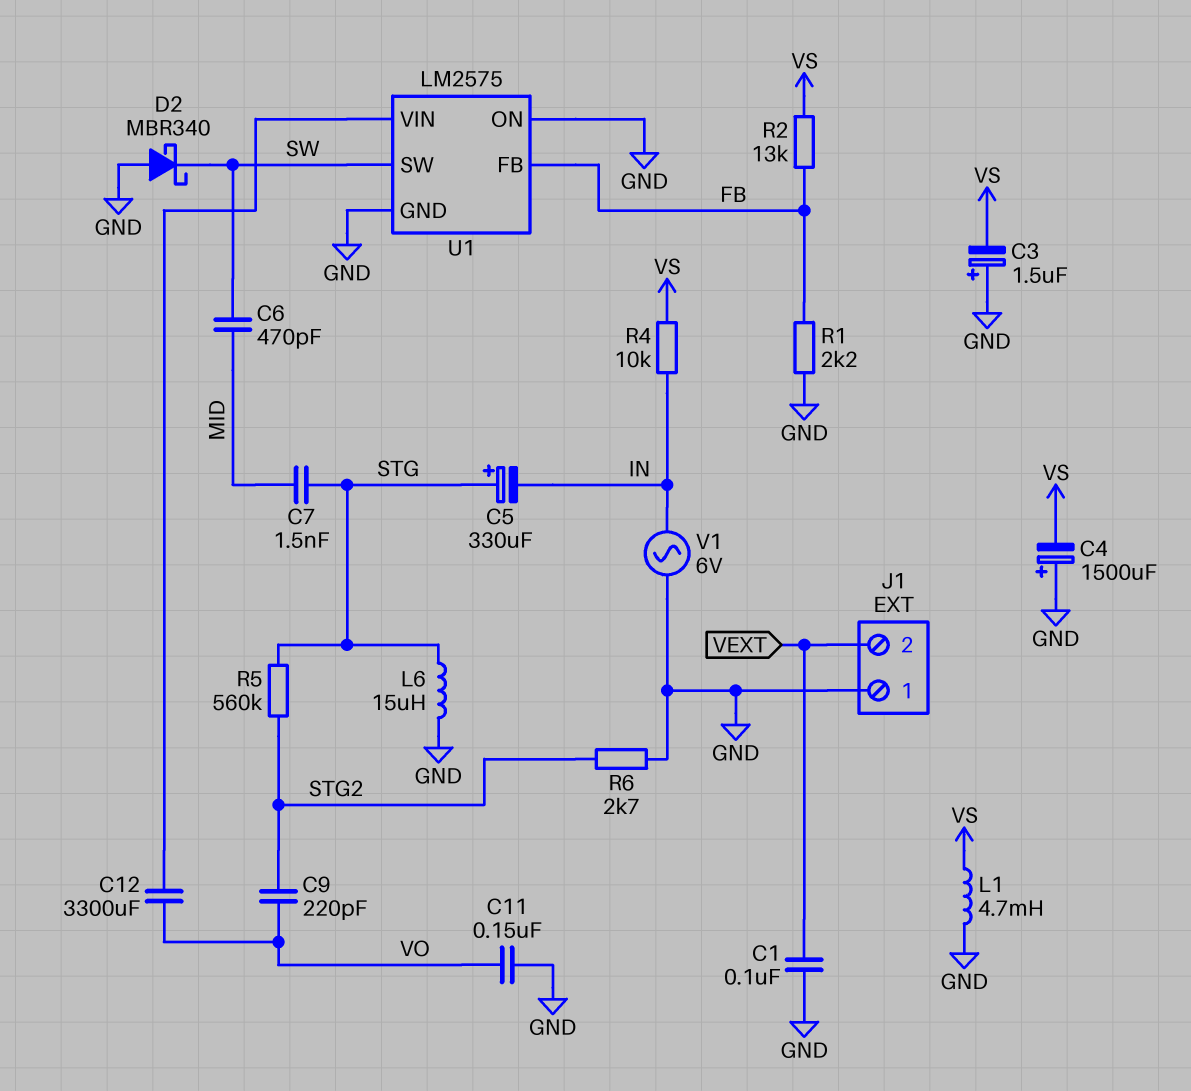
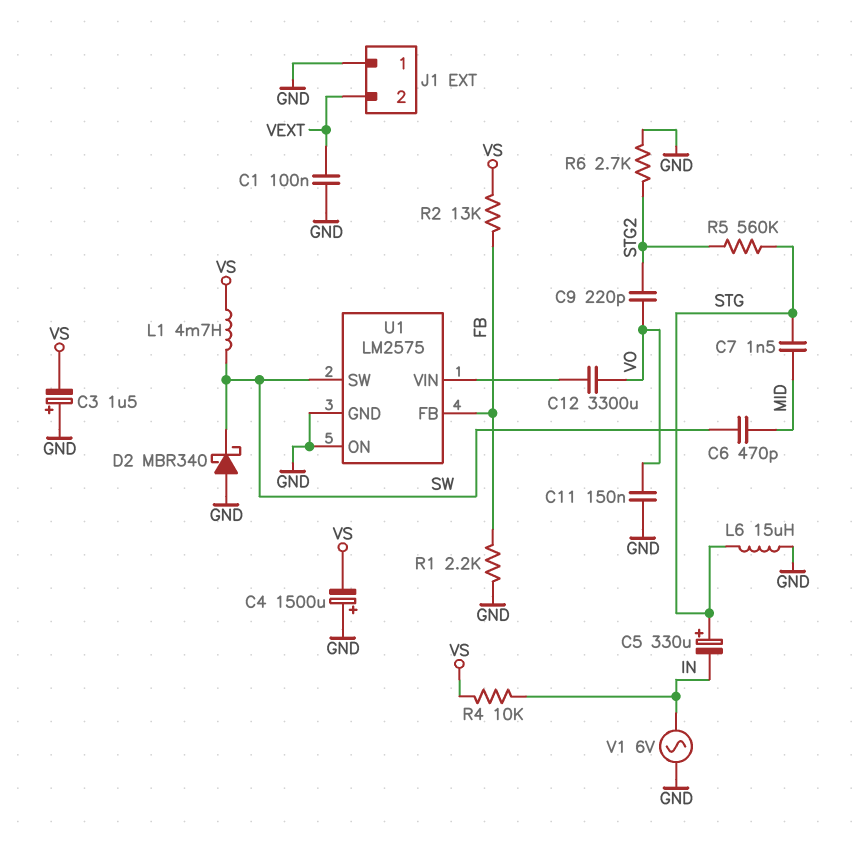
L1: 4.7mH (GND, VS) -> 4.7mH (SW, VS)

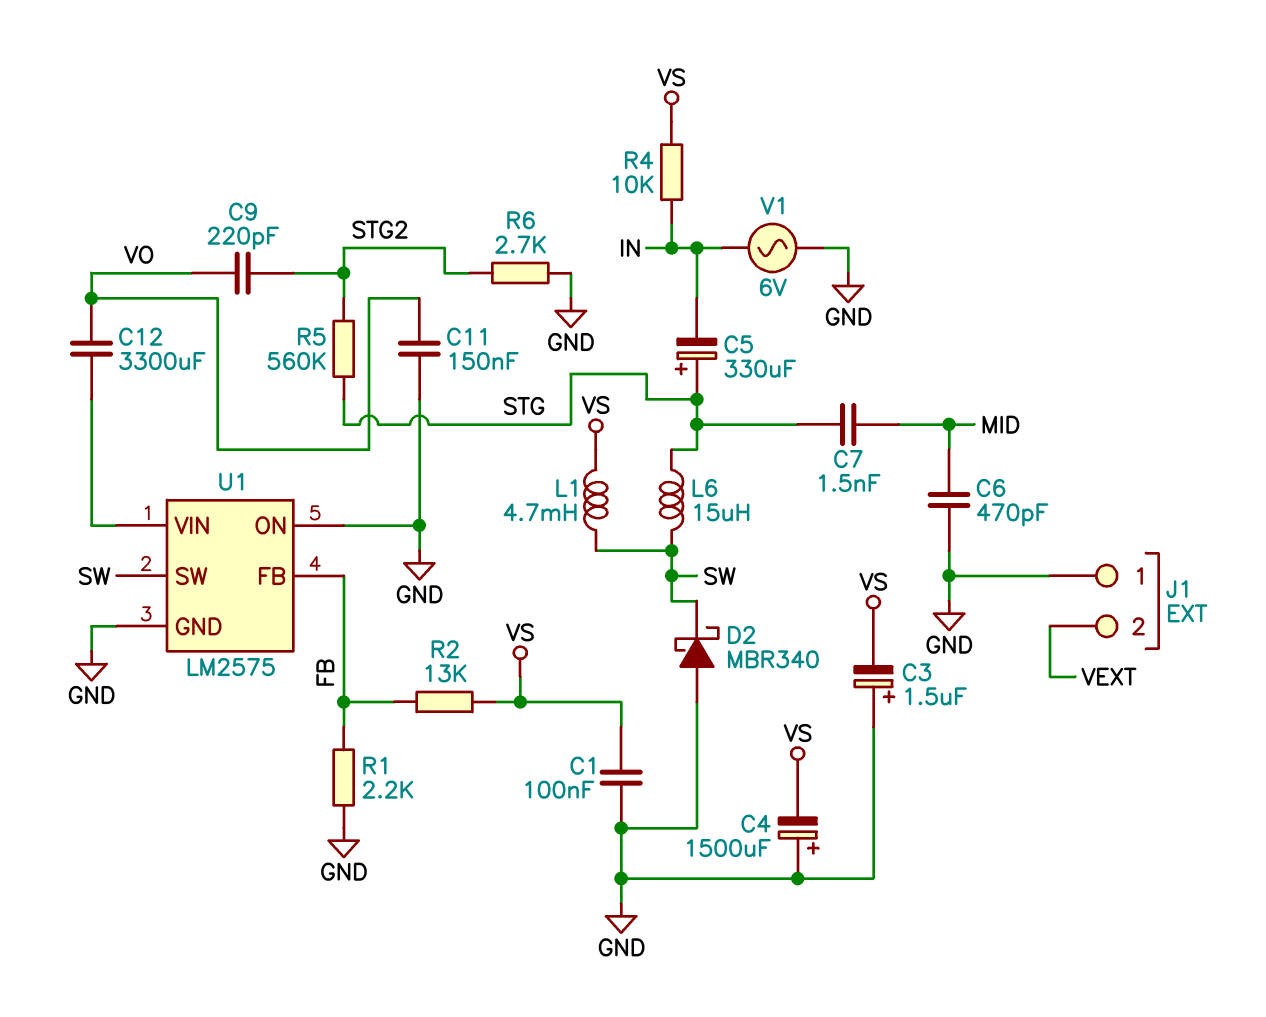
C1: 100nF (GND, VEXT) -> 100nF (GND, VS)
C6: 470pF (MID, SW) -> 470pF (GND, MID)
L6: 15uH (GND, STG) -> 15uH (STG, SW)

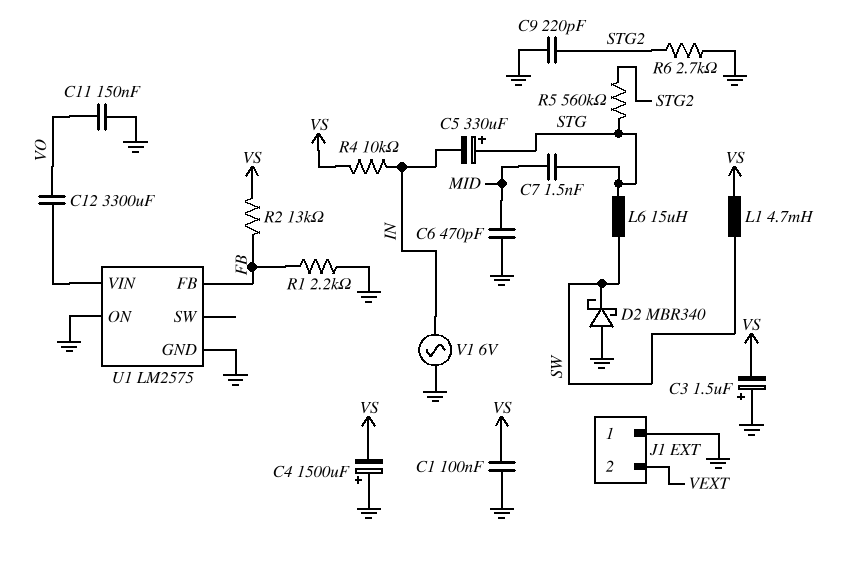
C9: 220pF (STG2, VO) -> 220pF (GND, STG2)
U1 pin SW: SW -> none

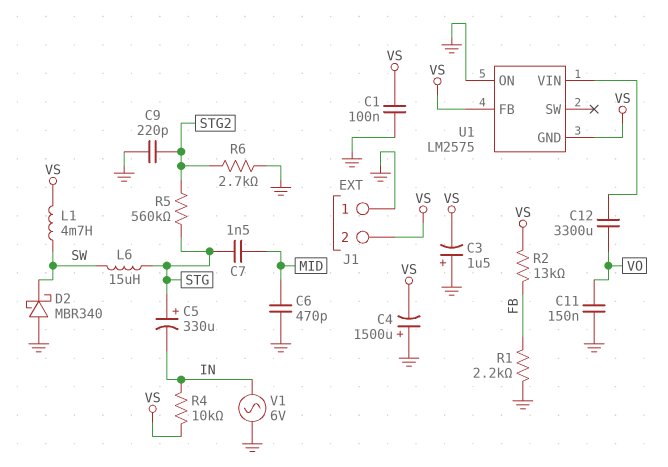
J1 pin 2: VEXT -> VS
U1 pin FB: FB -> VS
U1 pin GND: GND -> VS

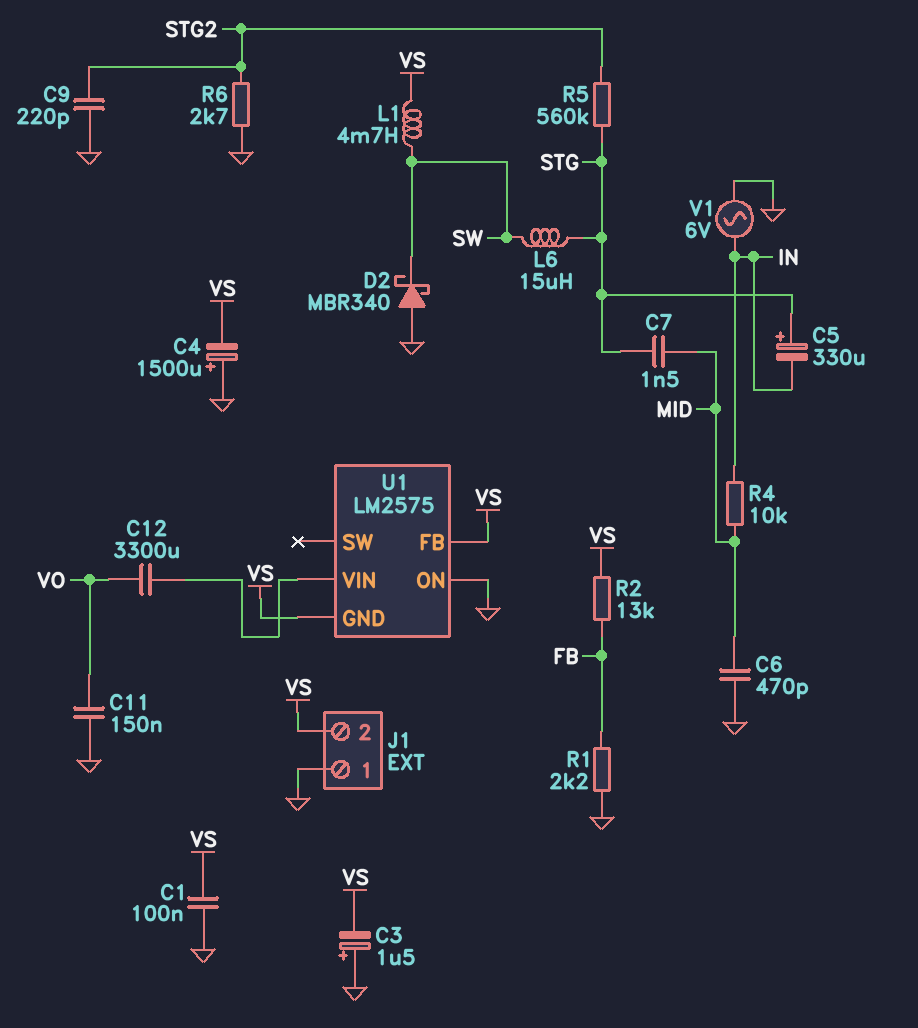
R4: 10k (IN, VS) -> 10k (IN, MID)

